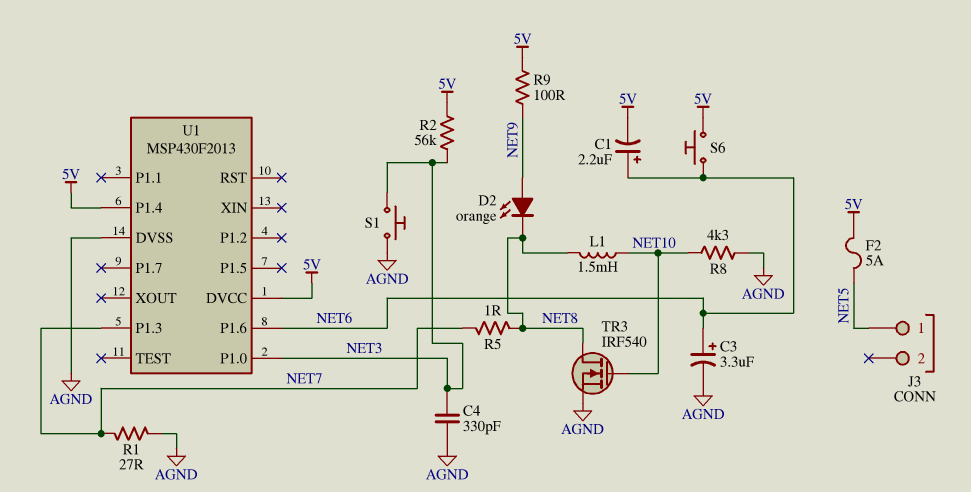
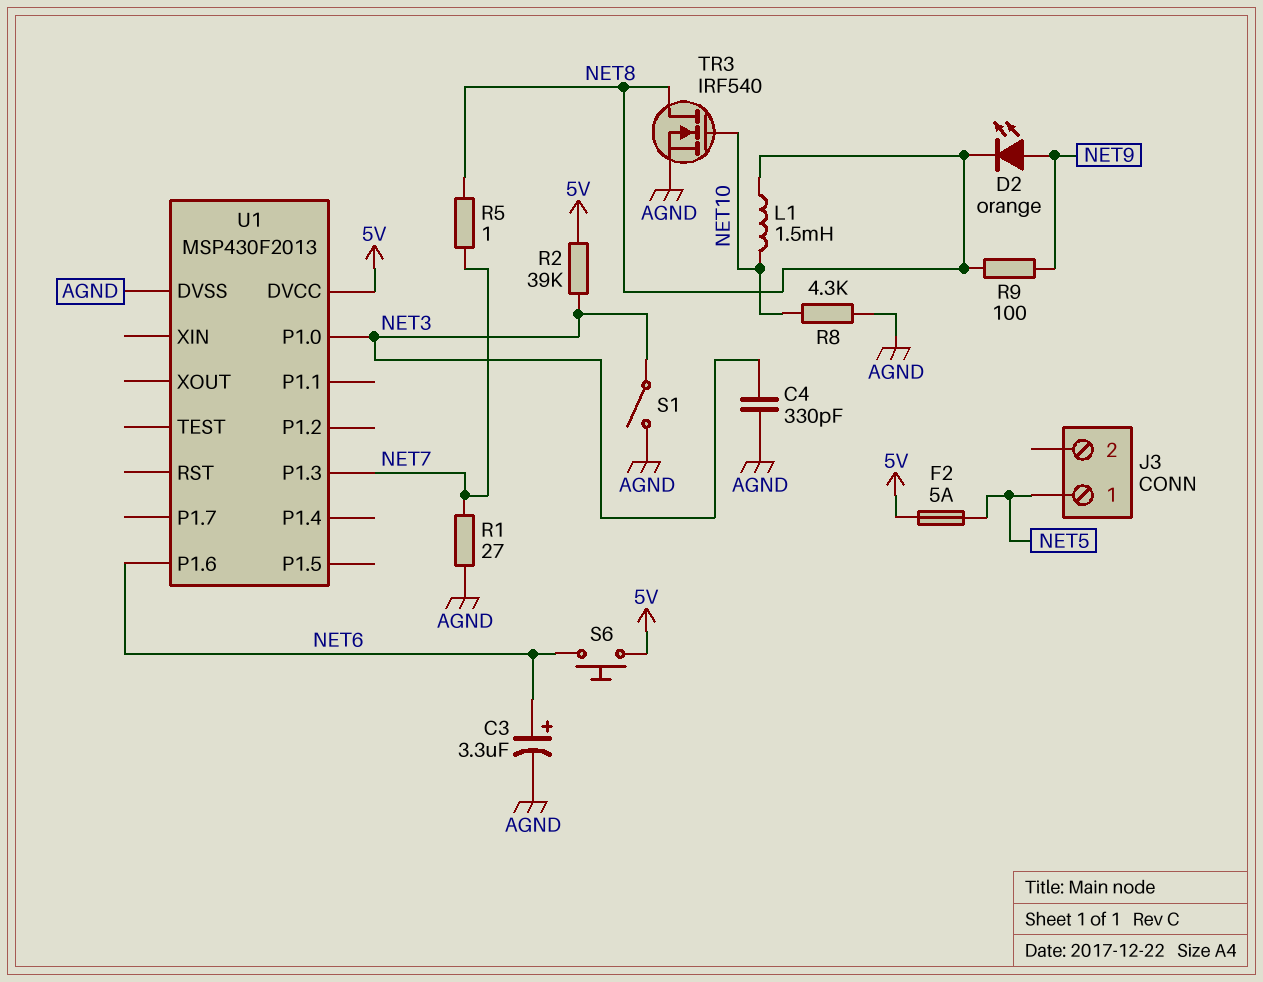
C1: 2.2uF (plus NET6, minus 5V) -> none
R2: 56k (5V, NET3) -> 39k (5V, NET3)
R9: 100 (5V, NET9) -> 100 (NET8, NET9)
S1: button (AGND, NET3) -> switch (AGND, NET3)
U1 pin P1.4: 5V -> none

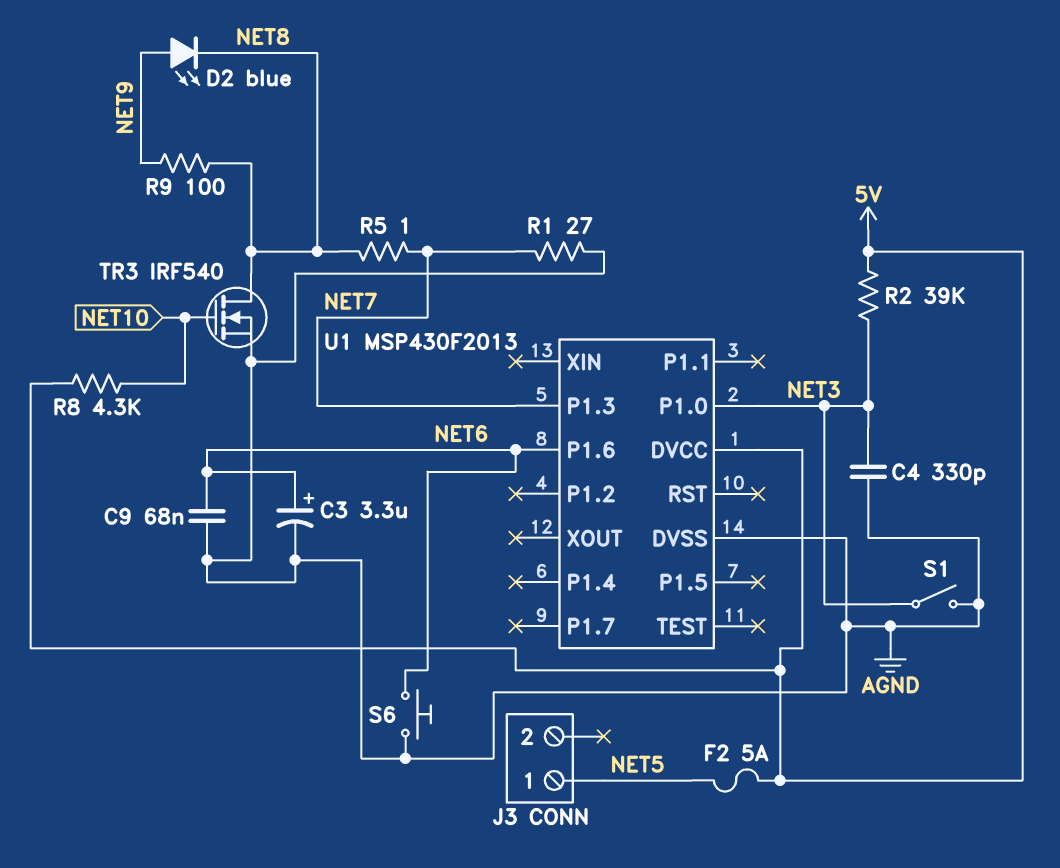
C9: none -> 68nF (AGND, NET6)
D2: LED orange (A NET9, K NET8) -> LED blue (A NET9, K NET8)
L1: 1.5mH (NET8, NET10) -> none
R8: 4.3k (AGND, NET10) -> 4.3k (5V, NET10)
S6: button (5V, NET6) -> button (AGND, NET6)

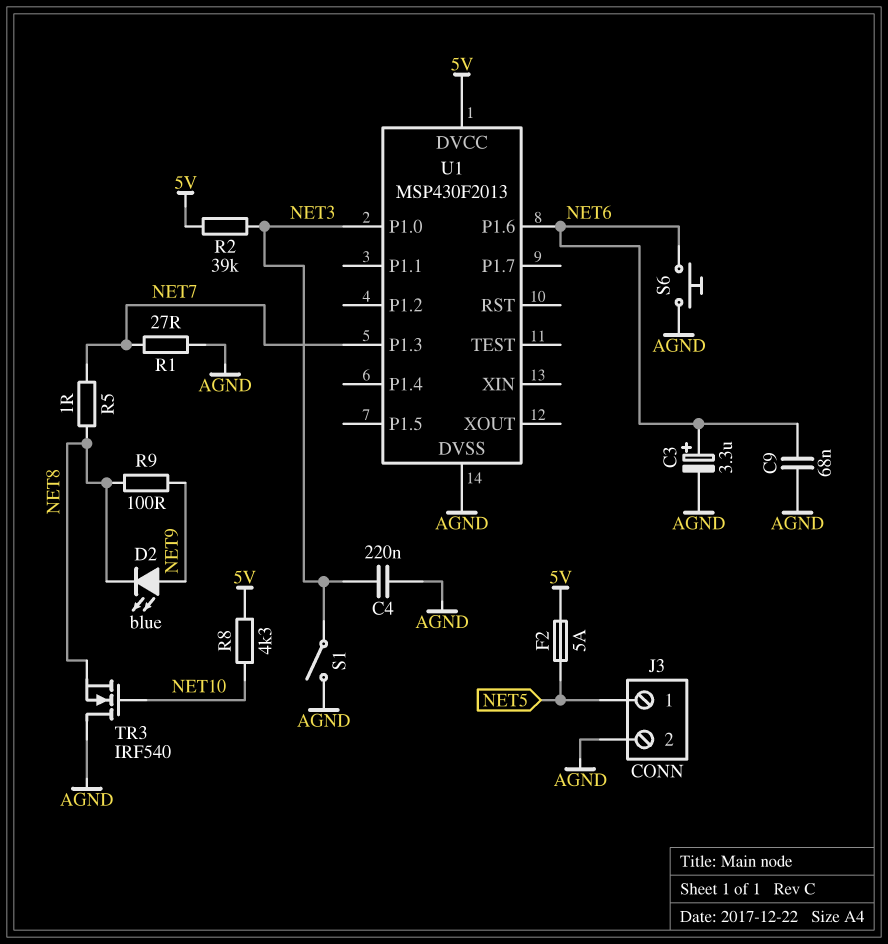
C4: 330pF (AGND, NET3) -> 220nF (AGND, NET3)
J3 pin 2: none -> AGND
TR3: NMOS IRF540 (G NET10, D NET8, S AGND) -> NMOS IRF540 (G NET10, D AGND, S NET8)

